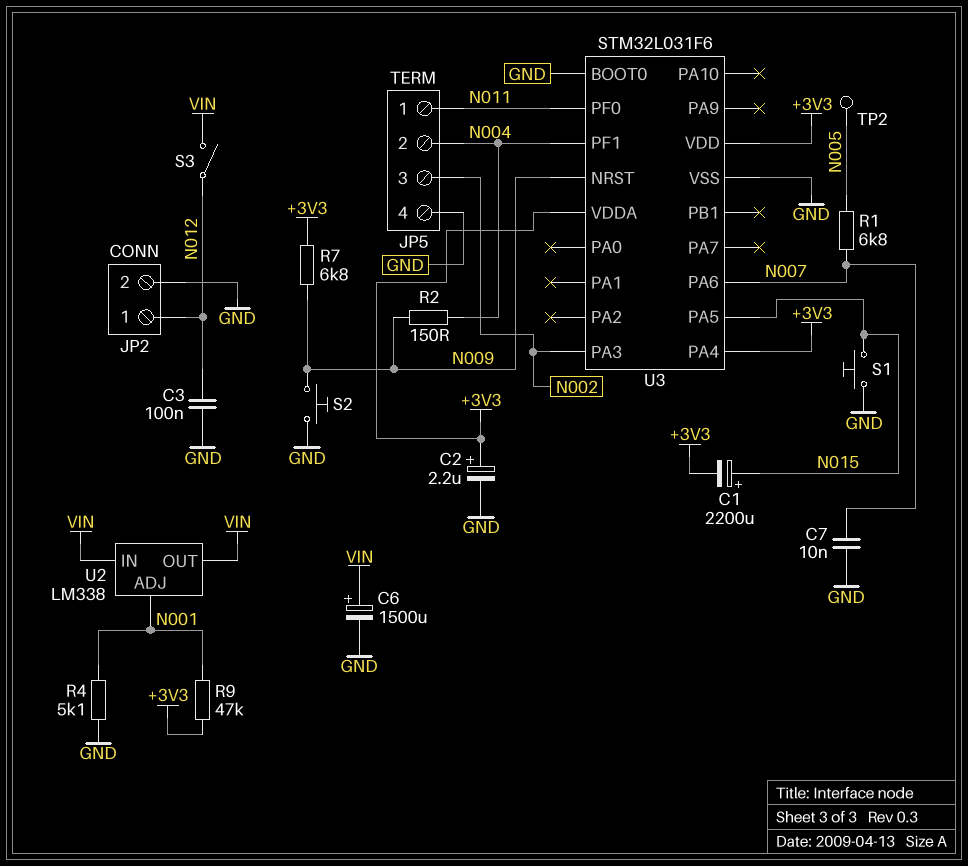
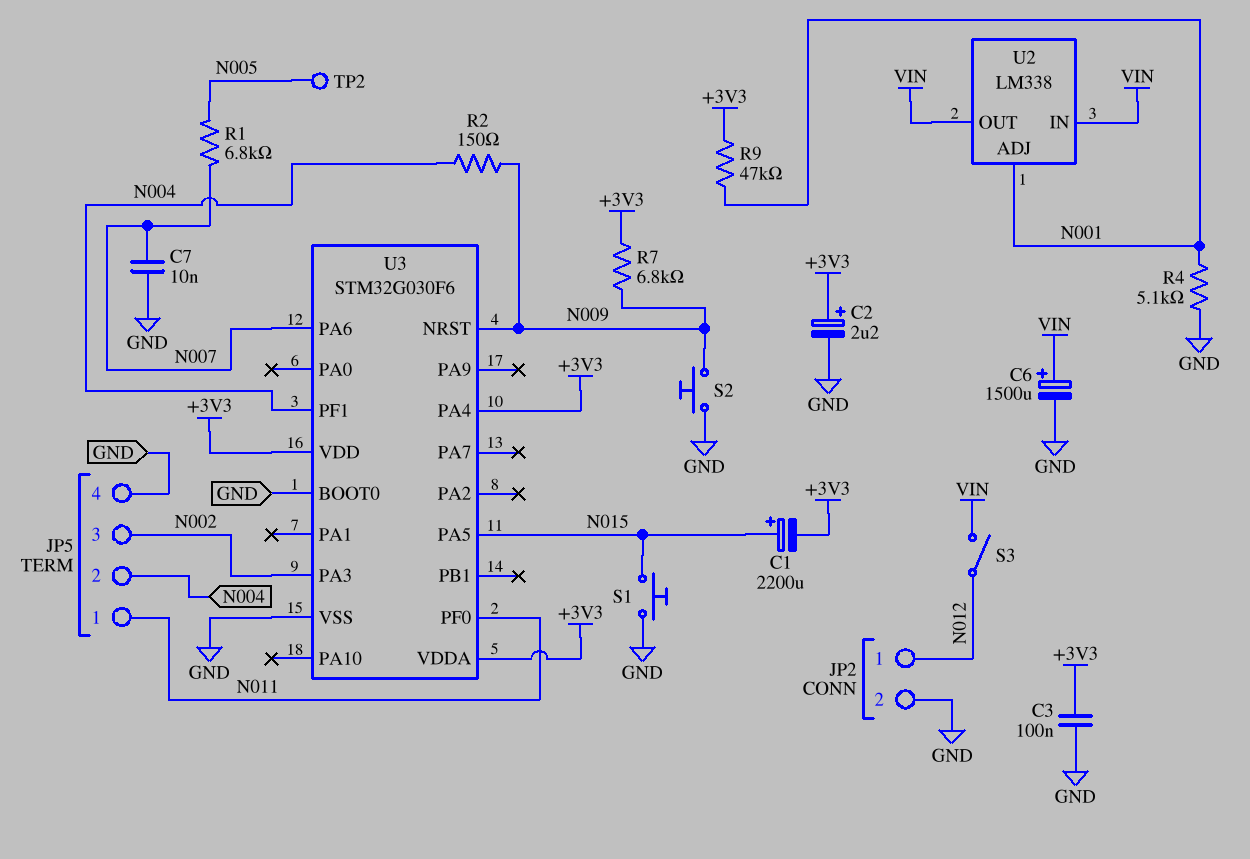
C3: 100nF (GND, N012) -> 100nF (+3V3, GND)
U3: STM32L031F6 -> STM32G030F6

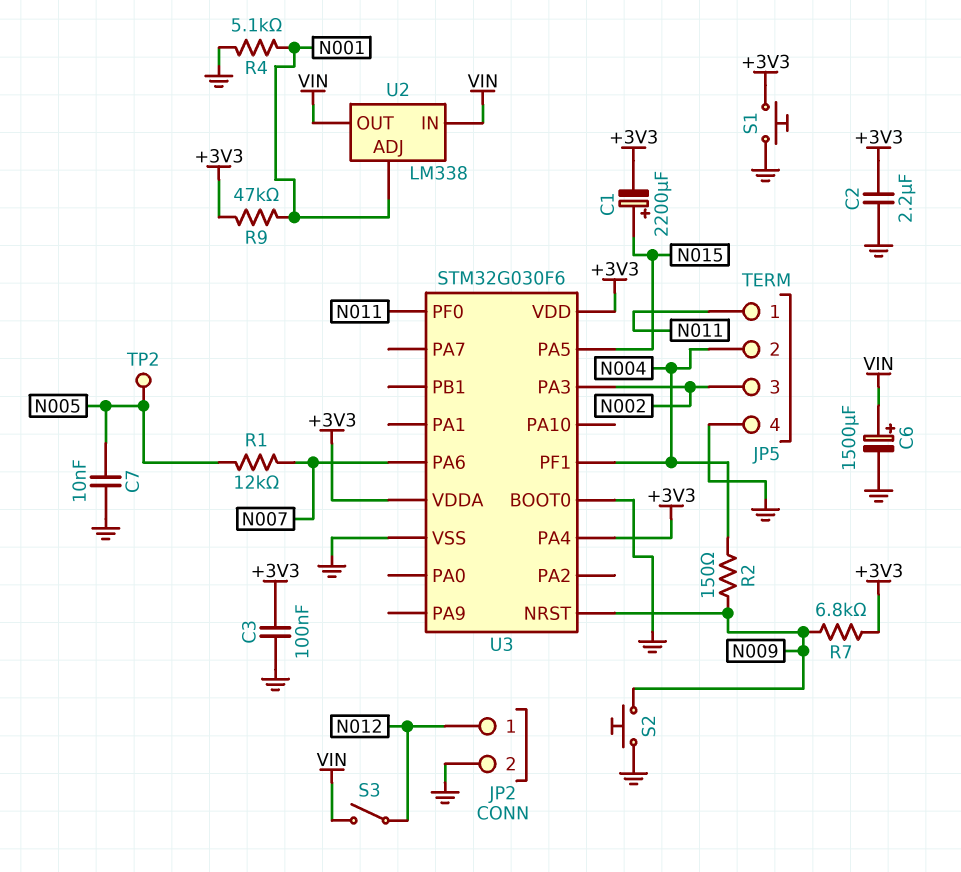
C2: 2.2uF (plus +3V3, minus GND) -> 2.2uF (+3V3, GND)
C7: 10nF (GND, N007) -> 10nF (GND, N005)
R1: 6.8k (N005, N007) -> 12k (N005, N007)
S1: button (GND, N015) -> button (+3V3, GND)

